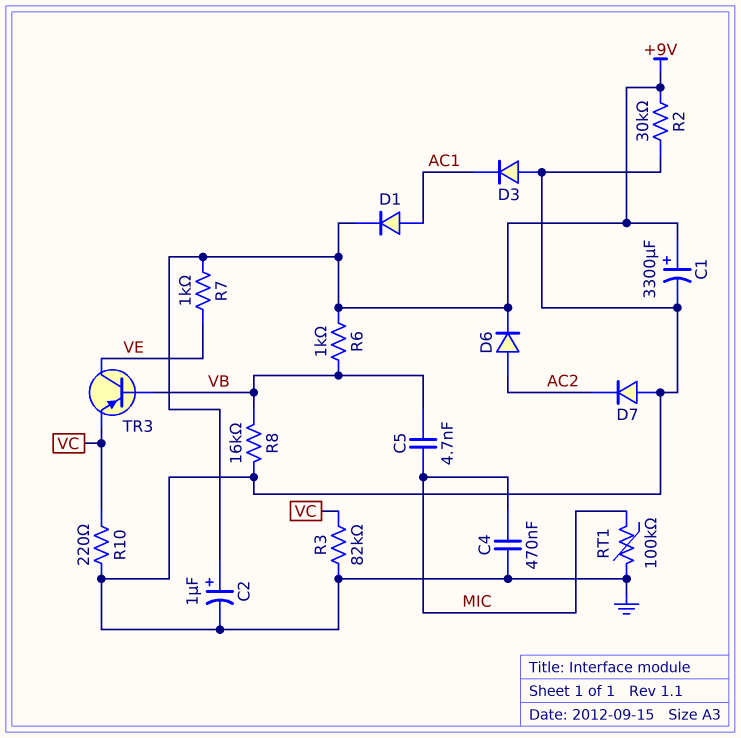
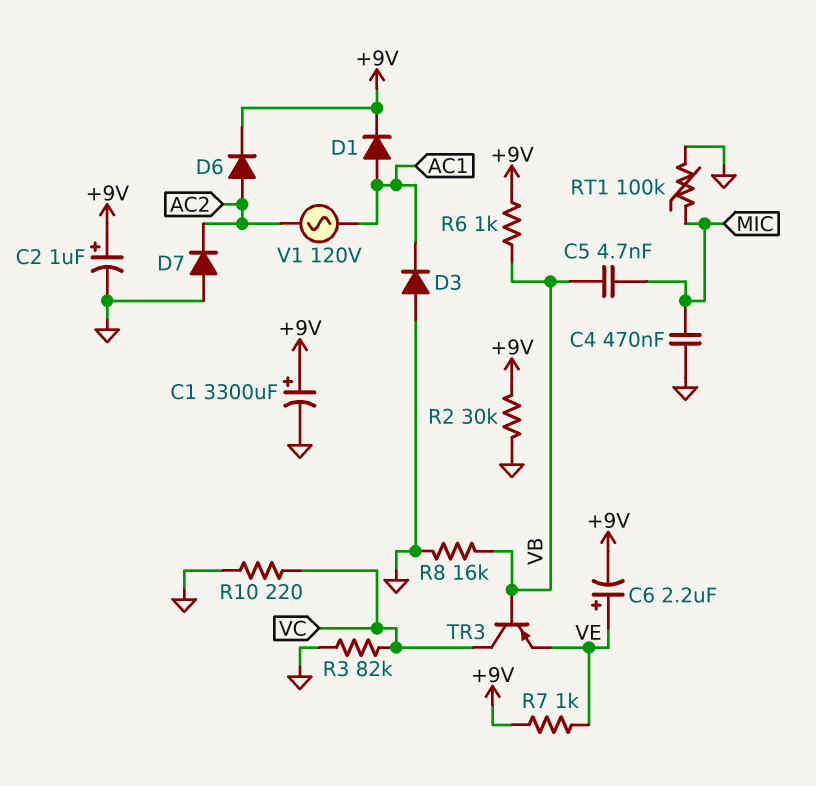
C6: none -> 2.2uF (plus VE, minus +9V)
TR3: PNP (B VB, C VE, E VC) -> PNP (B VB, C VC, E VE)
V1: none -> AC 120V (AC1, AC2)

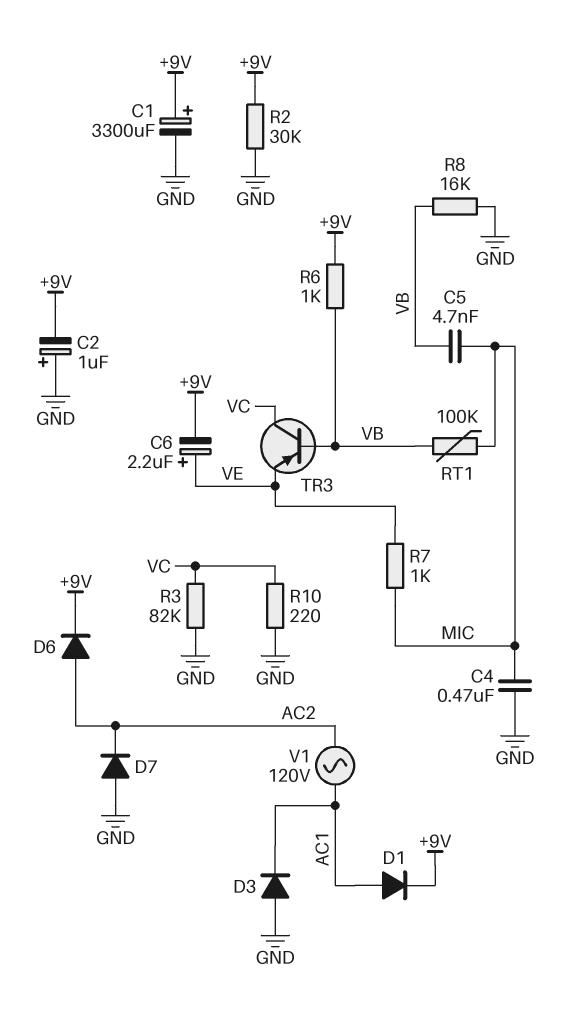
C2: 1uF (plus +9V, minus GND) -> 1uF (plus GND, minus +9V)
R7: 1k (+9V, VE) -> 1k (MIC, VE)
RT1: 100k (GND, MIC) -> 100k (MIC, VB)

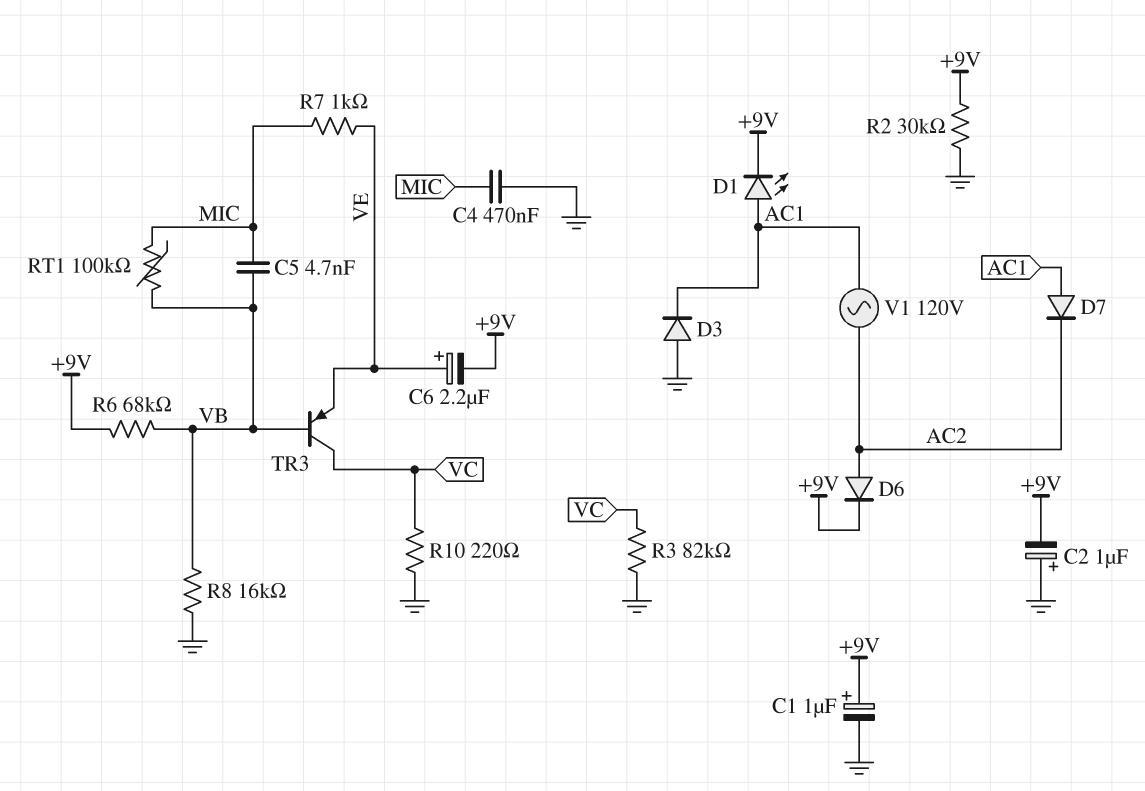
C1: 3300uF (plus +9V, minus GND) -> 1uF (plus +9V, minus GND)
D1: diode (A AC1, K +9V) -> LED (A AC1, K +9V)
D7: diode (A GND, K AC2) -> diode (A AC1, K AC2)
R6: 1k (+9V, VB) -> 68k (+9V, VB)

